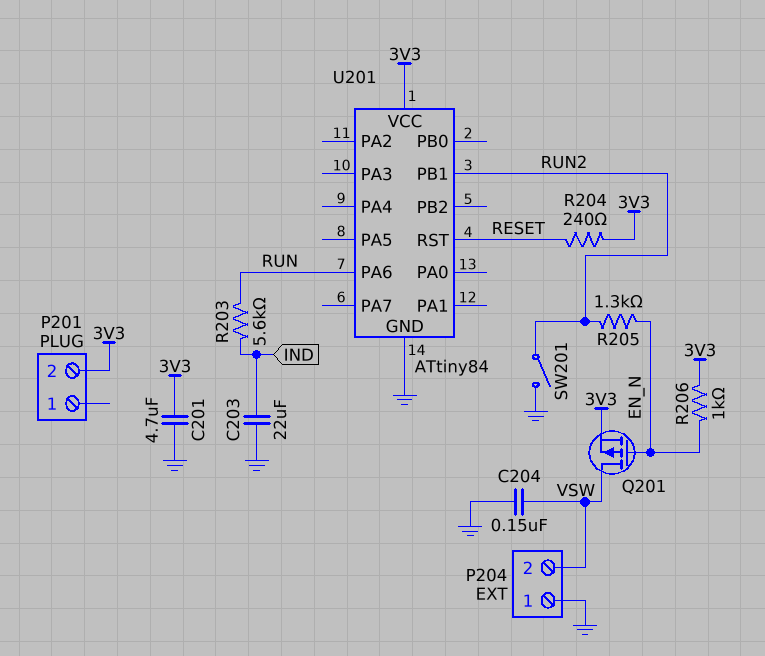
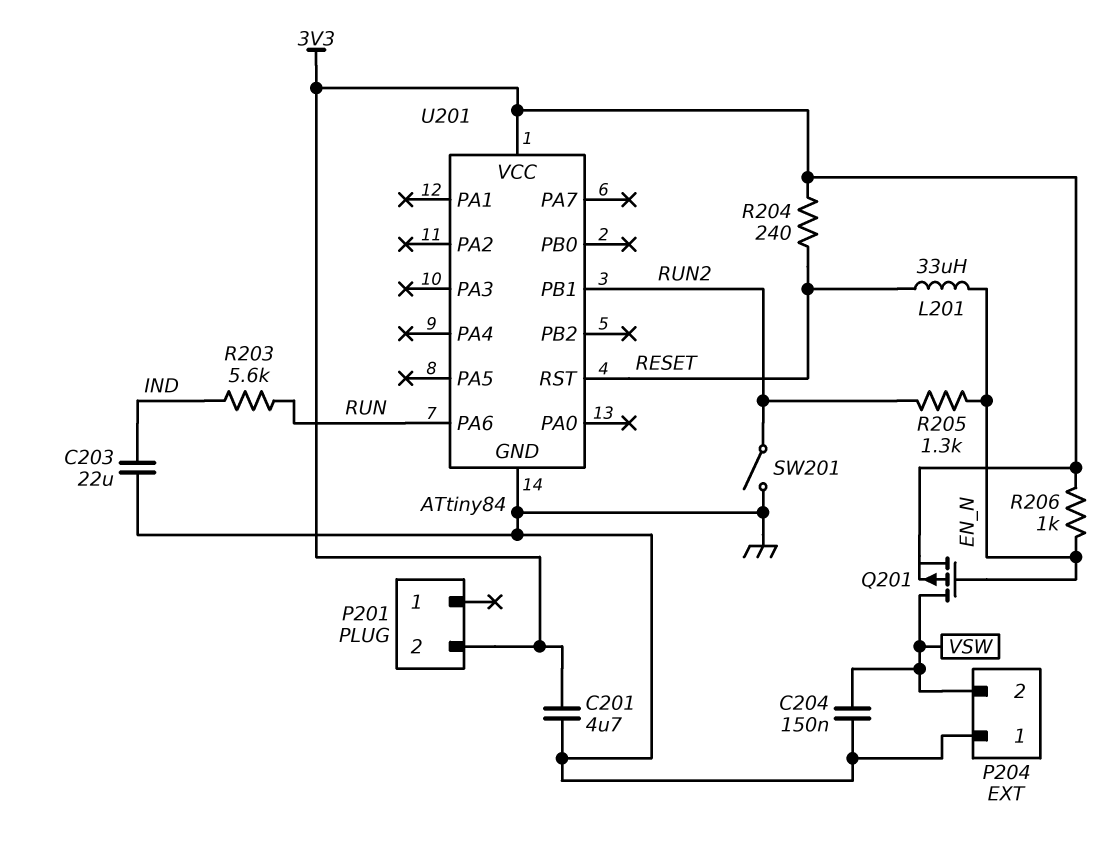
L201: none -> 33uH (EN_N, RESET)

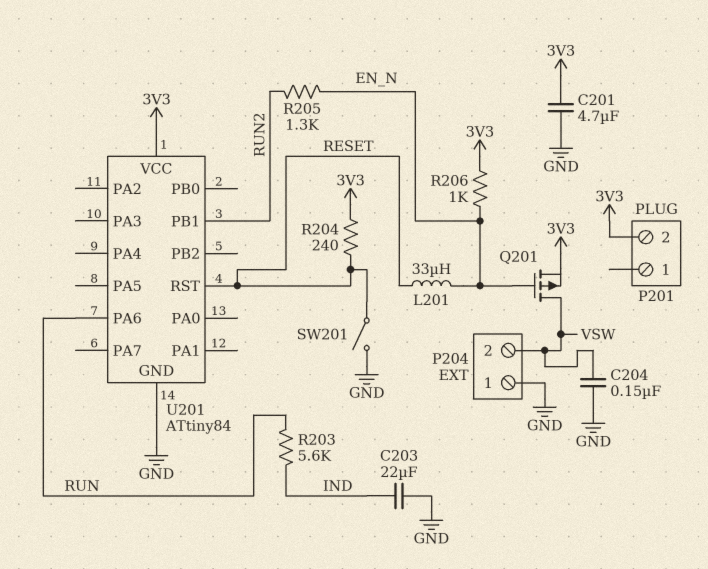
SW201: switch (GND, RUN2) -> switch (GND, RESET)

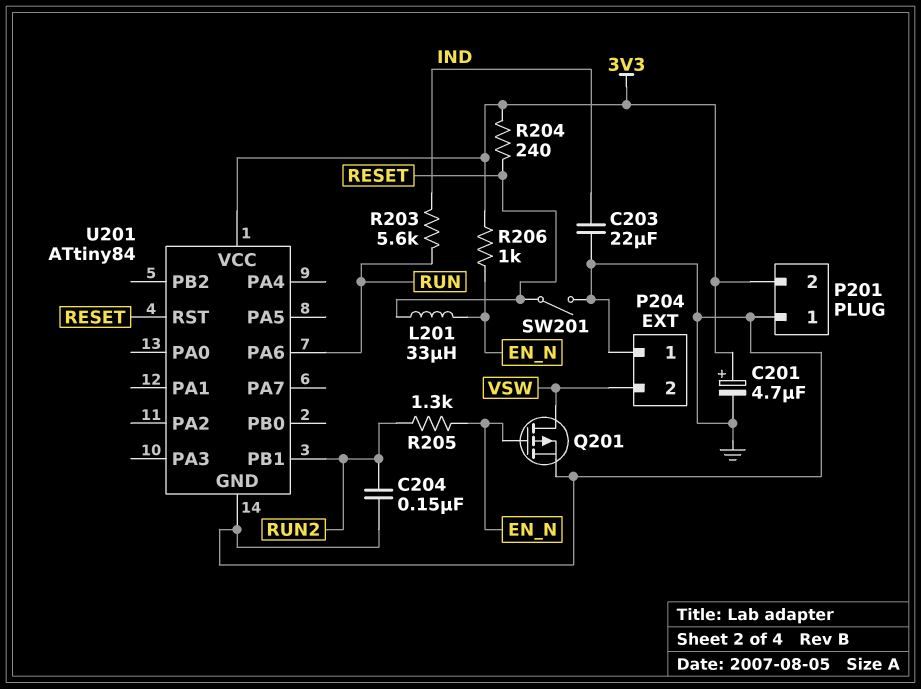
C201: 4.7uF (3V3, GND) -> 4.7uF (plus 3V3, minus GND)
C204: 150nF (GND, VSW) -> 150nF (GND, RUN2)
P201 pin 1: none -> GND
Q201: PMOS (G EN_N, D VSW, S 3V3) -> PMOS (G EN_N, D VSW, S GND)

